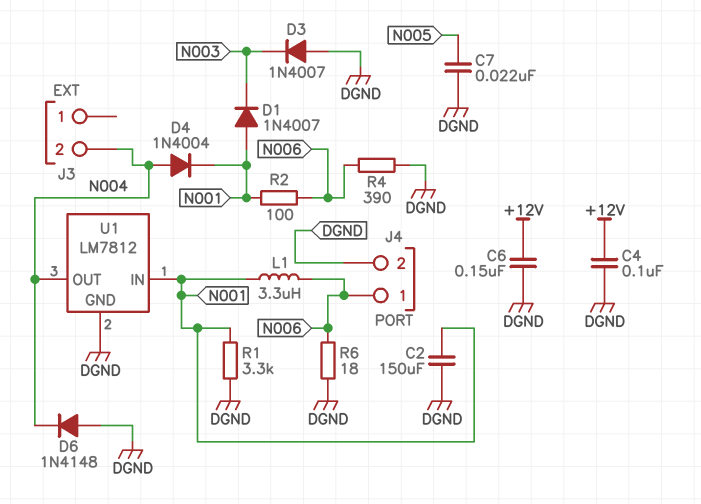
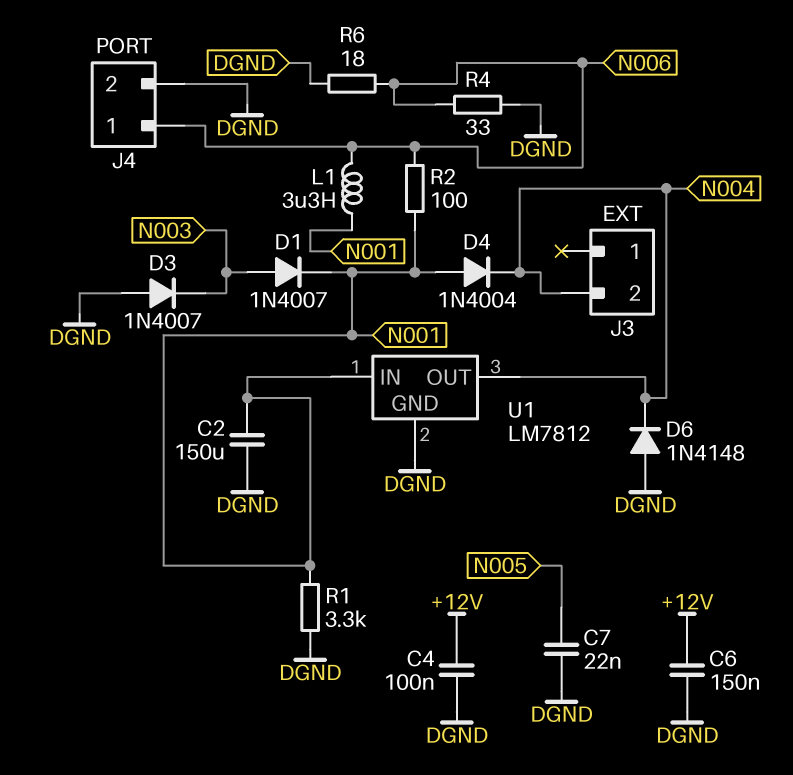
D1: diode 1N4007 (A N001, K N003) -> diode 1N4007 (A N003, K N001)
D4: diode 1N4004 (A N004, K N001) -> diode 1N4004 (A N001, K N004)
R4: 390 (DGND, N006) -> 33 (DGND, N006)

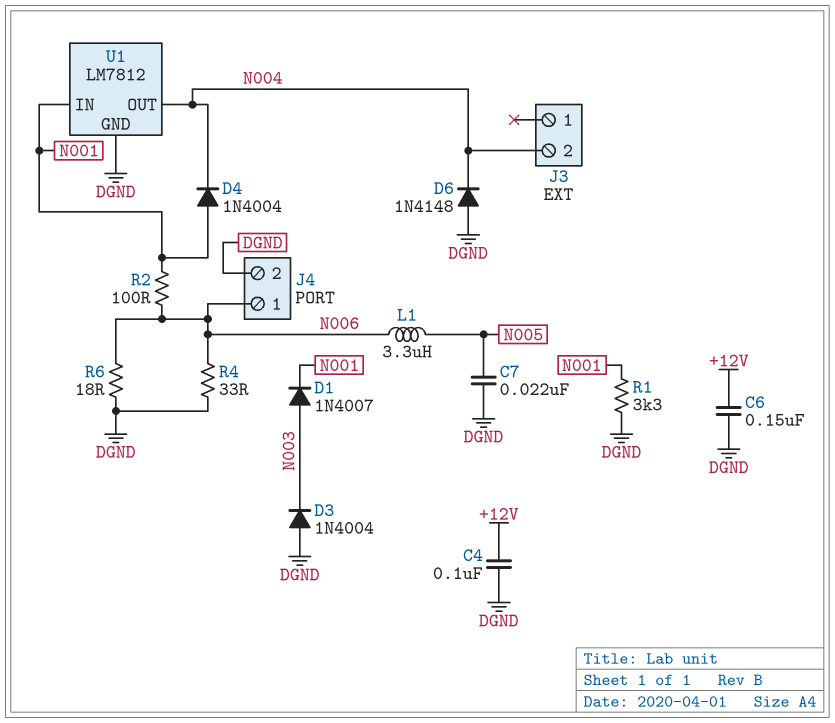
C2: 150uF (DGND, N001) -> none
D3: diode 1N4007 (A DGND, K N003) -> diode 1N4004 (A DGND, K N003)
L1: 3.3uH (N001, N006) -> 3.3uH (N005, N006)

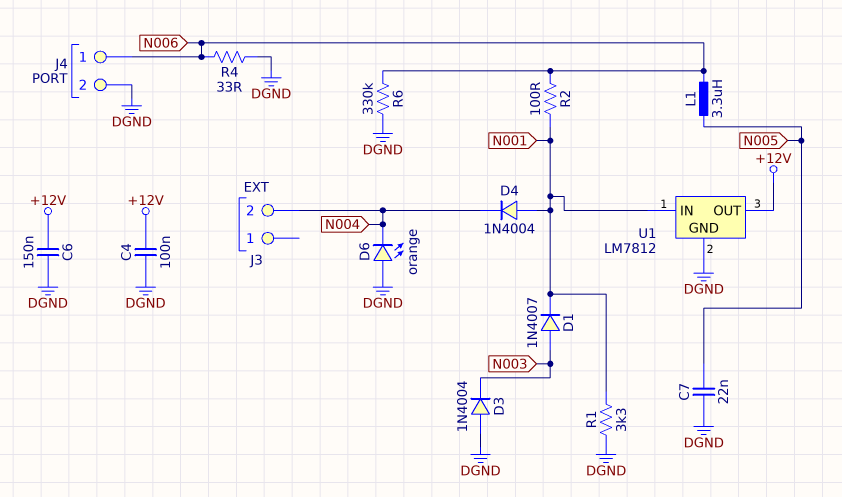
D6: diode 1N4148 (A DGND, K N004) -> LED orange (A DGND, K N004)
R6: 18 (DGND, N006) -> 330k (DGND, N006)
U1 pin OUT: N004 -> +12V

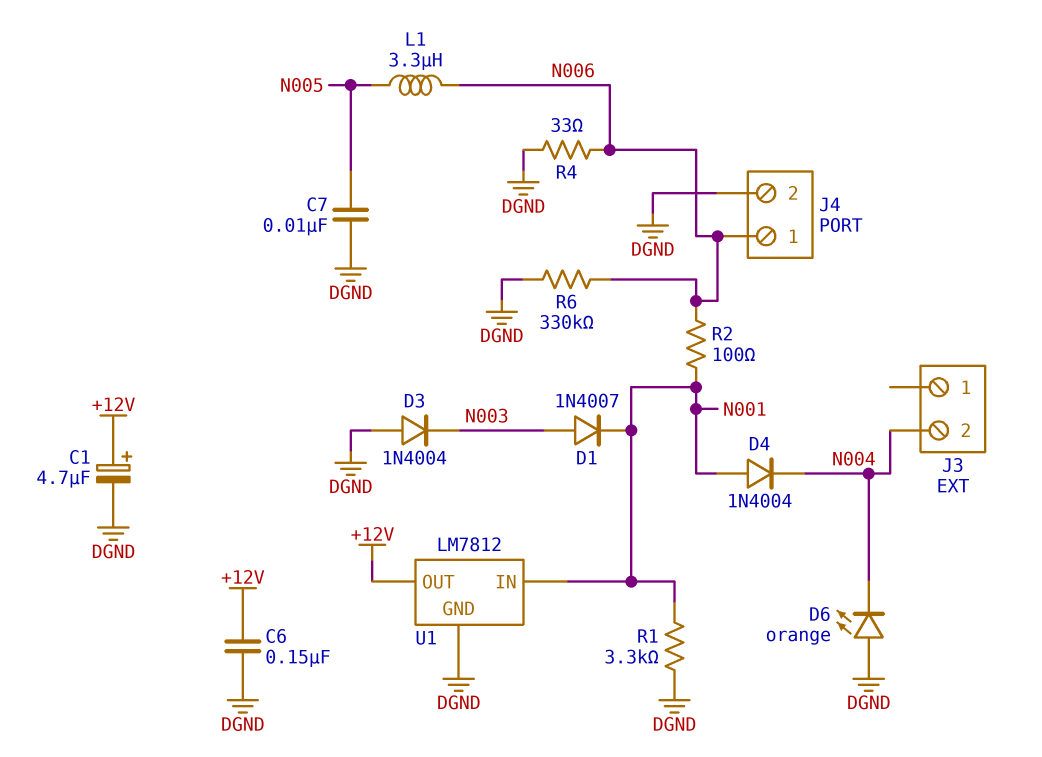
C1: none -> 4.7uF (plus +12V, minus DGND)
C4: 100nF (+12V, DGND) -> none
C7: 22nF (DGND, N005) -> 10nF (DGND, N005)

